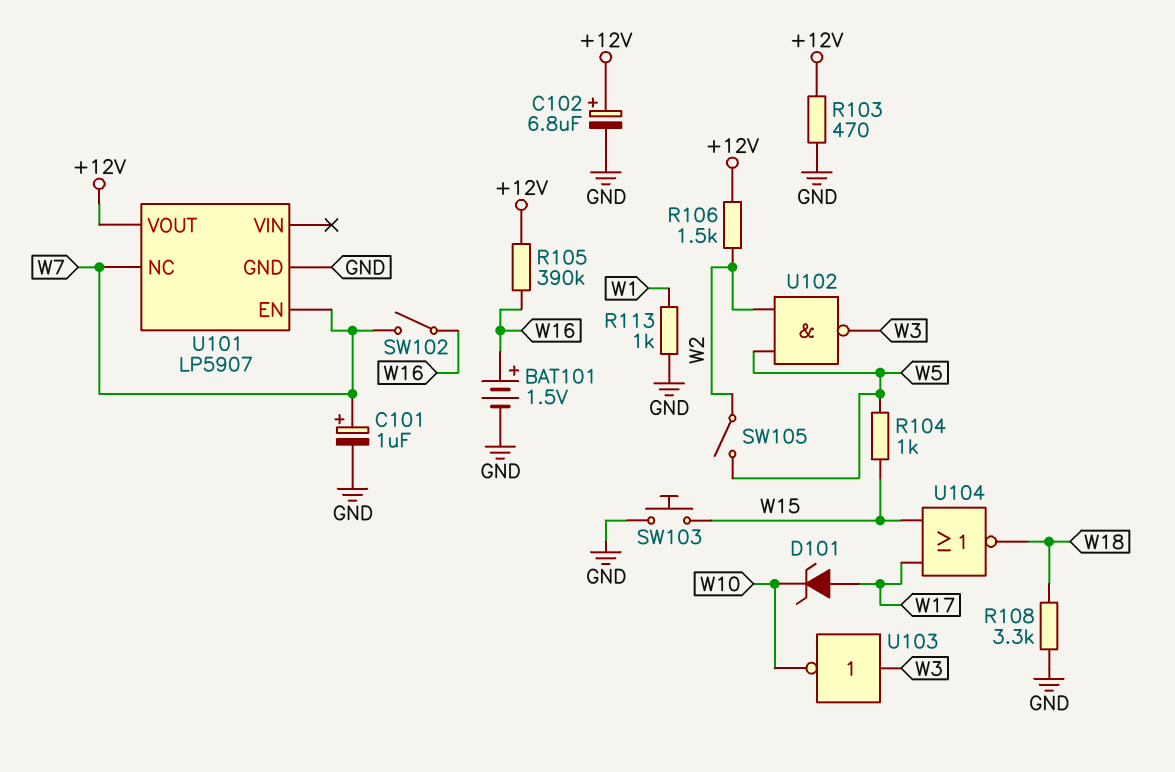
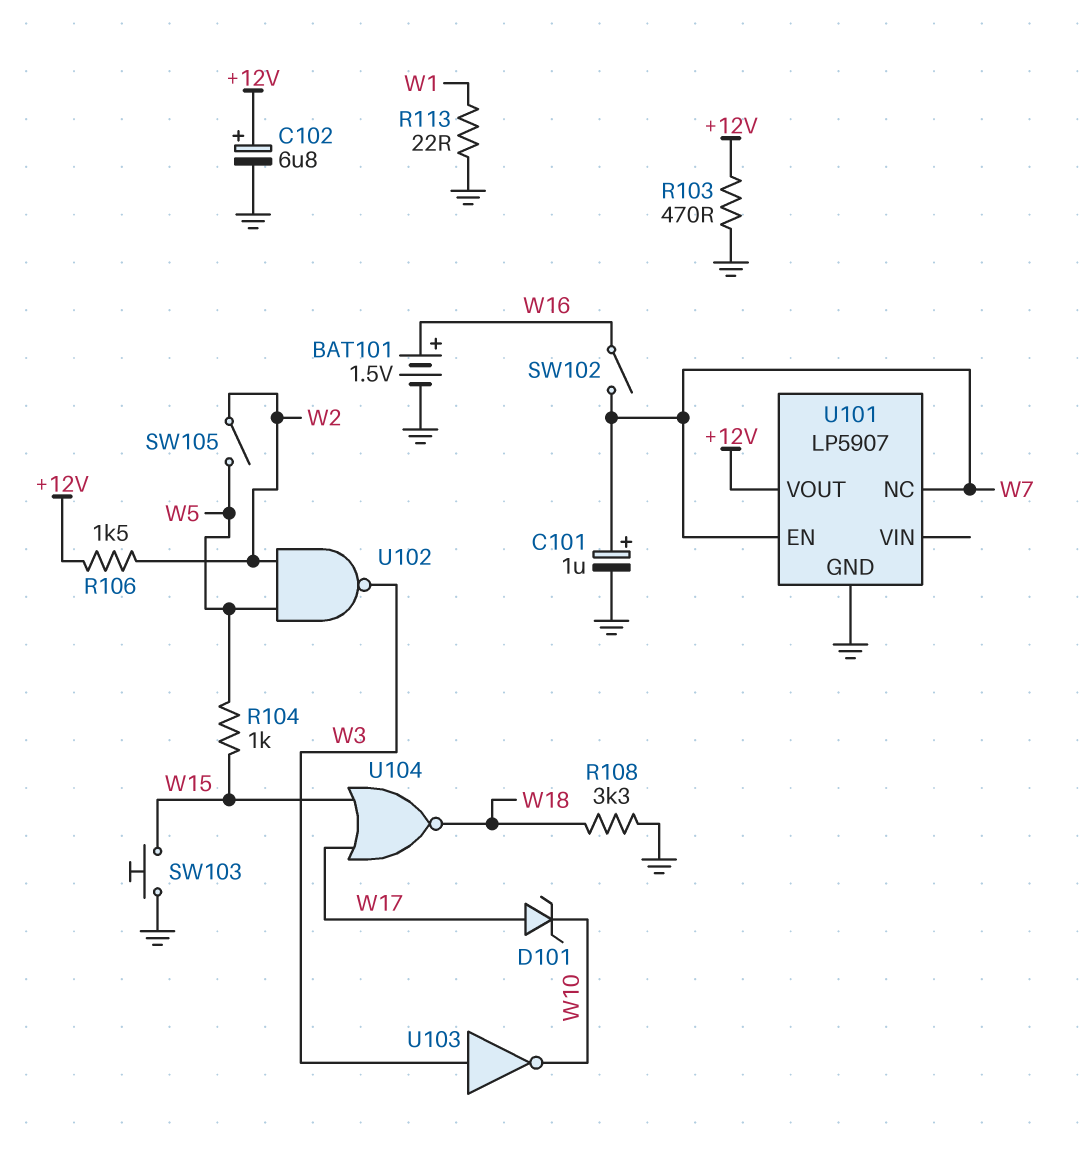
R105: 390k (+12V, W16) -> none
R113: 1k (GND, W1) -> 22 (GND, W1)

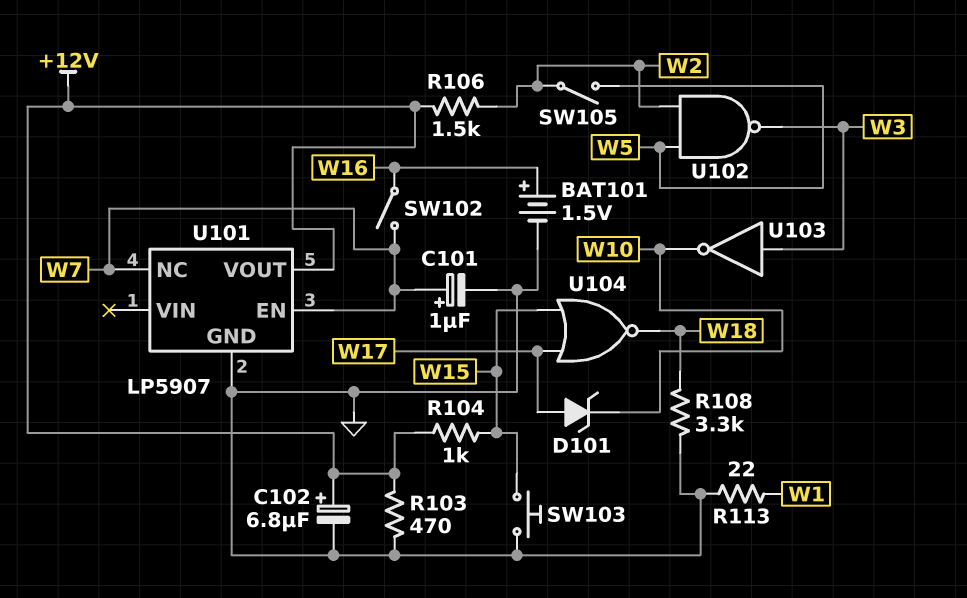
R104: 1k (W5, W15) -> 1k (+12V, W15)

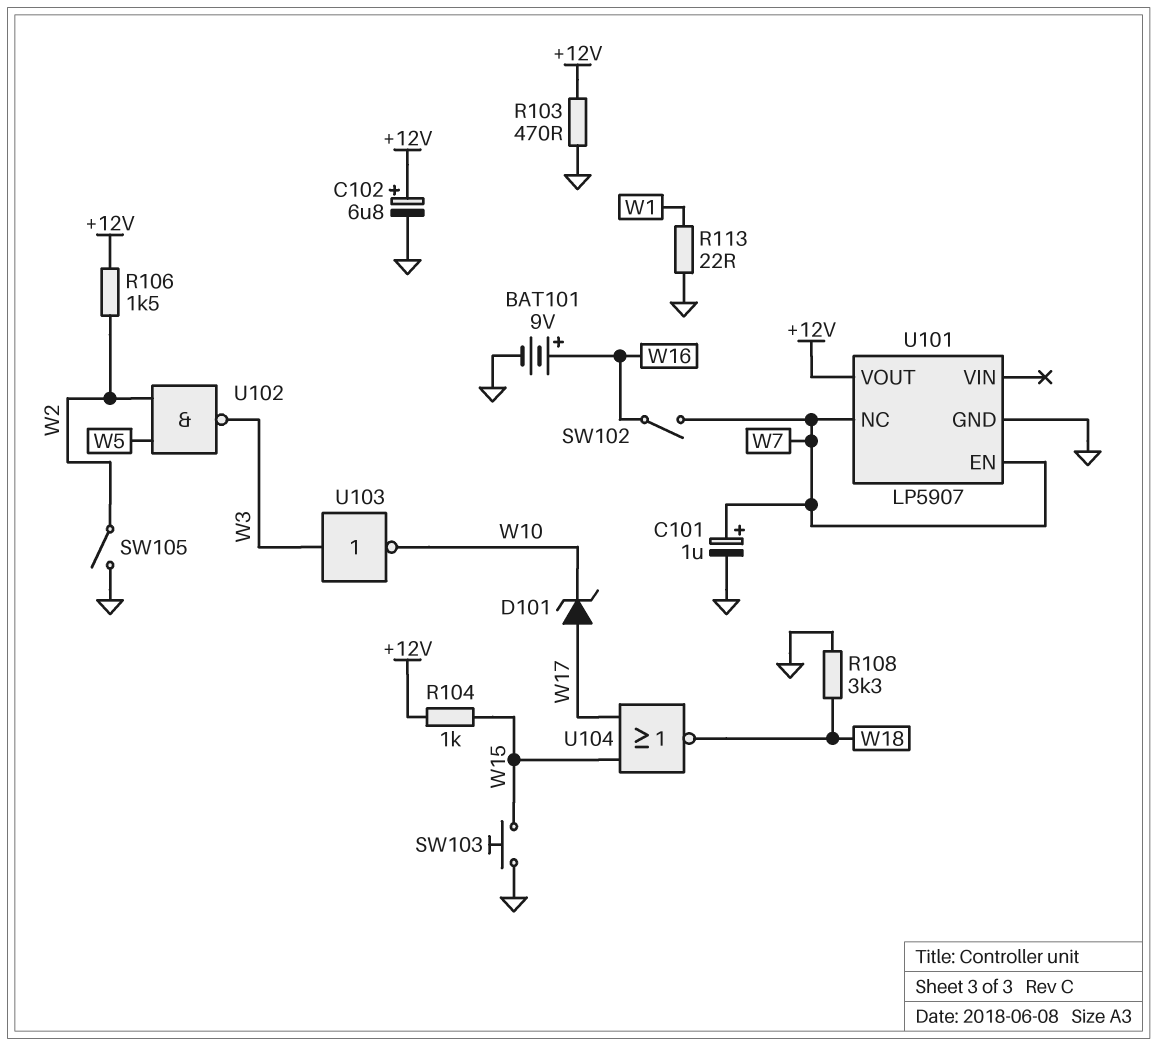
BAT101: 1.5V (plus W16, minus GND) -> 9V (plus W16, minus GND)
SW105: switch (W2, W5) -> switch (GND, W2)

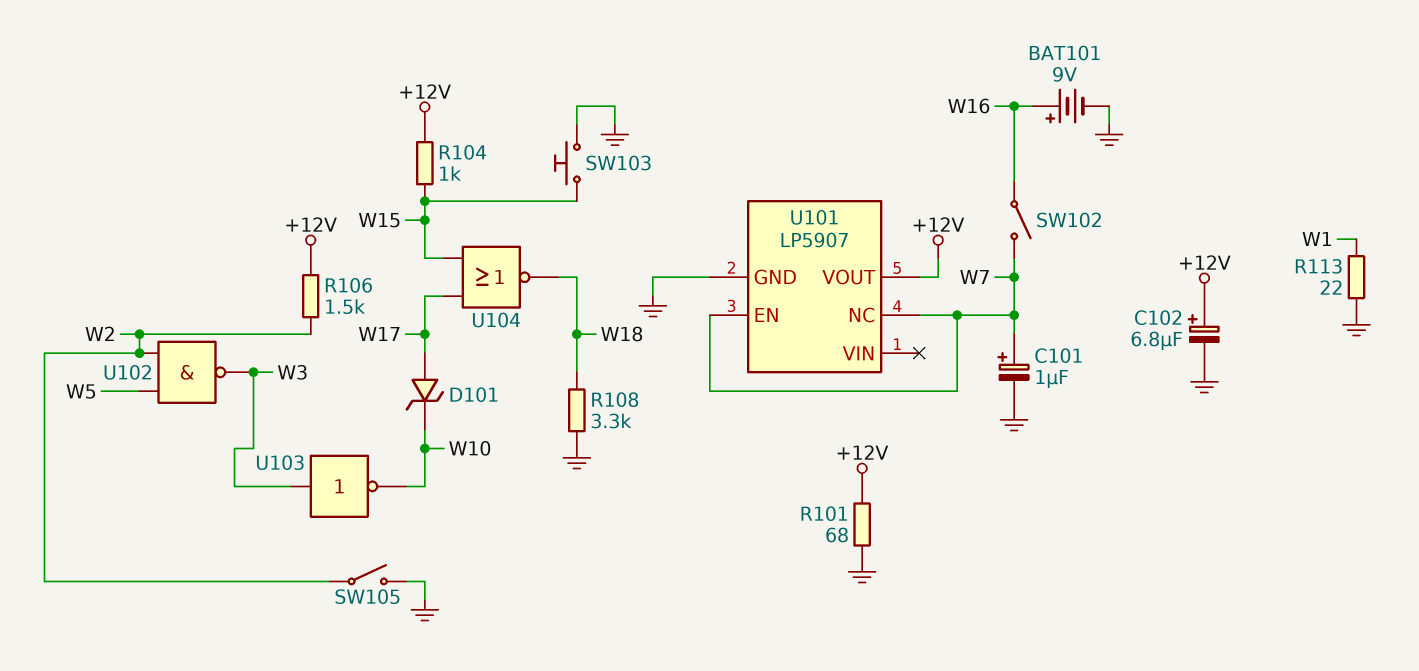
R101: none -> 68 (+12V, GND)
R103: 470 (+12V, GND) -> none

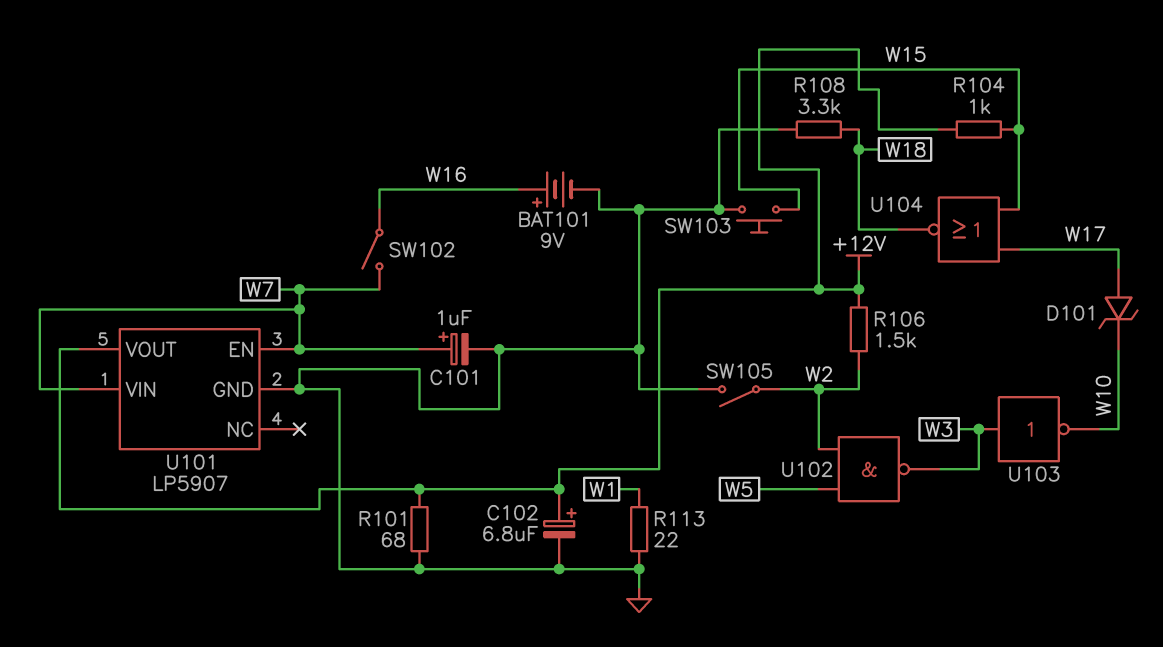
U101 pin NC: W7 -> none
U101 pin VIN: none -> W7

